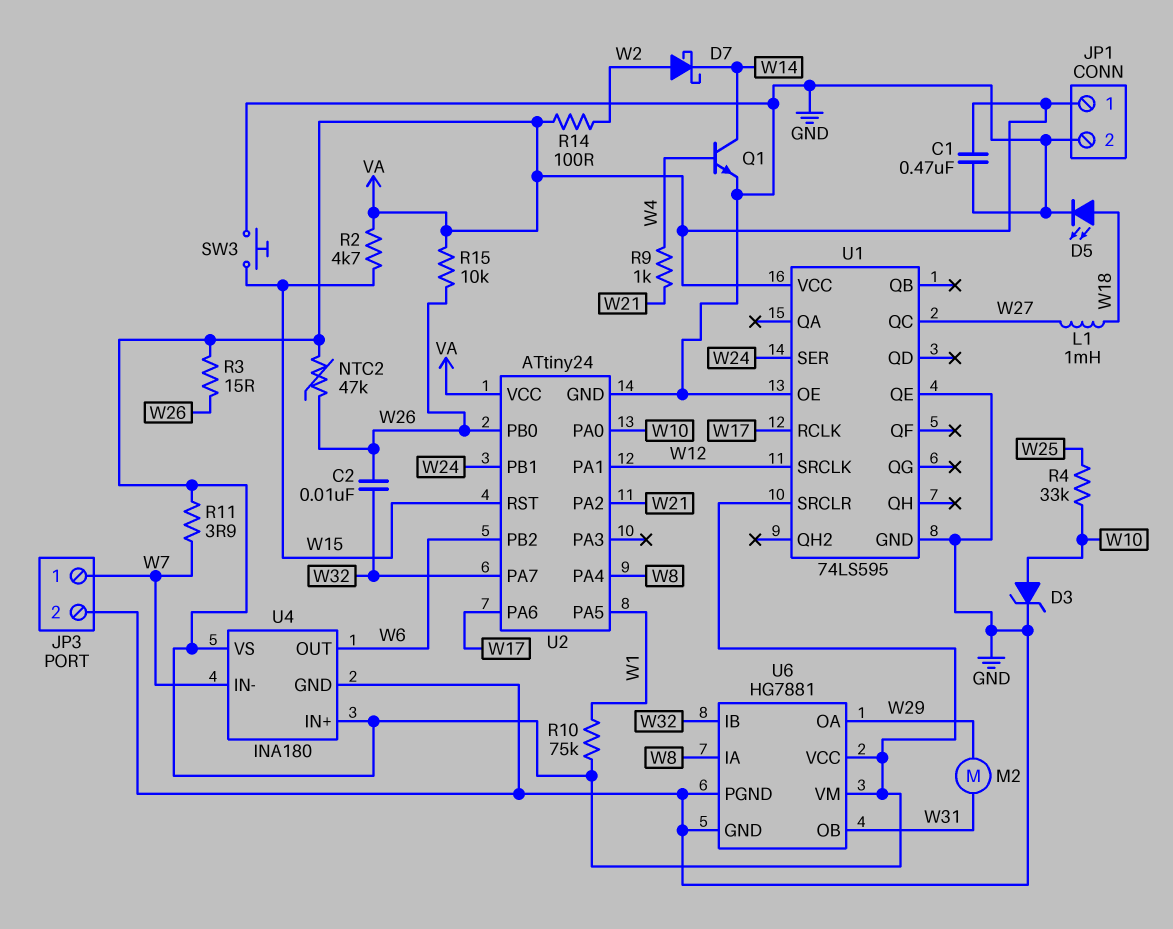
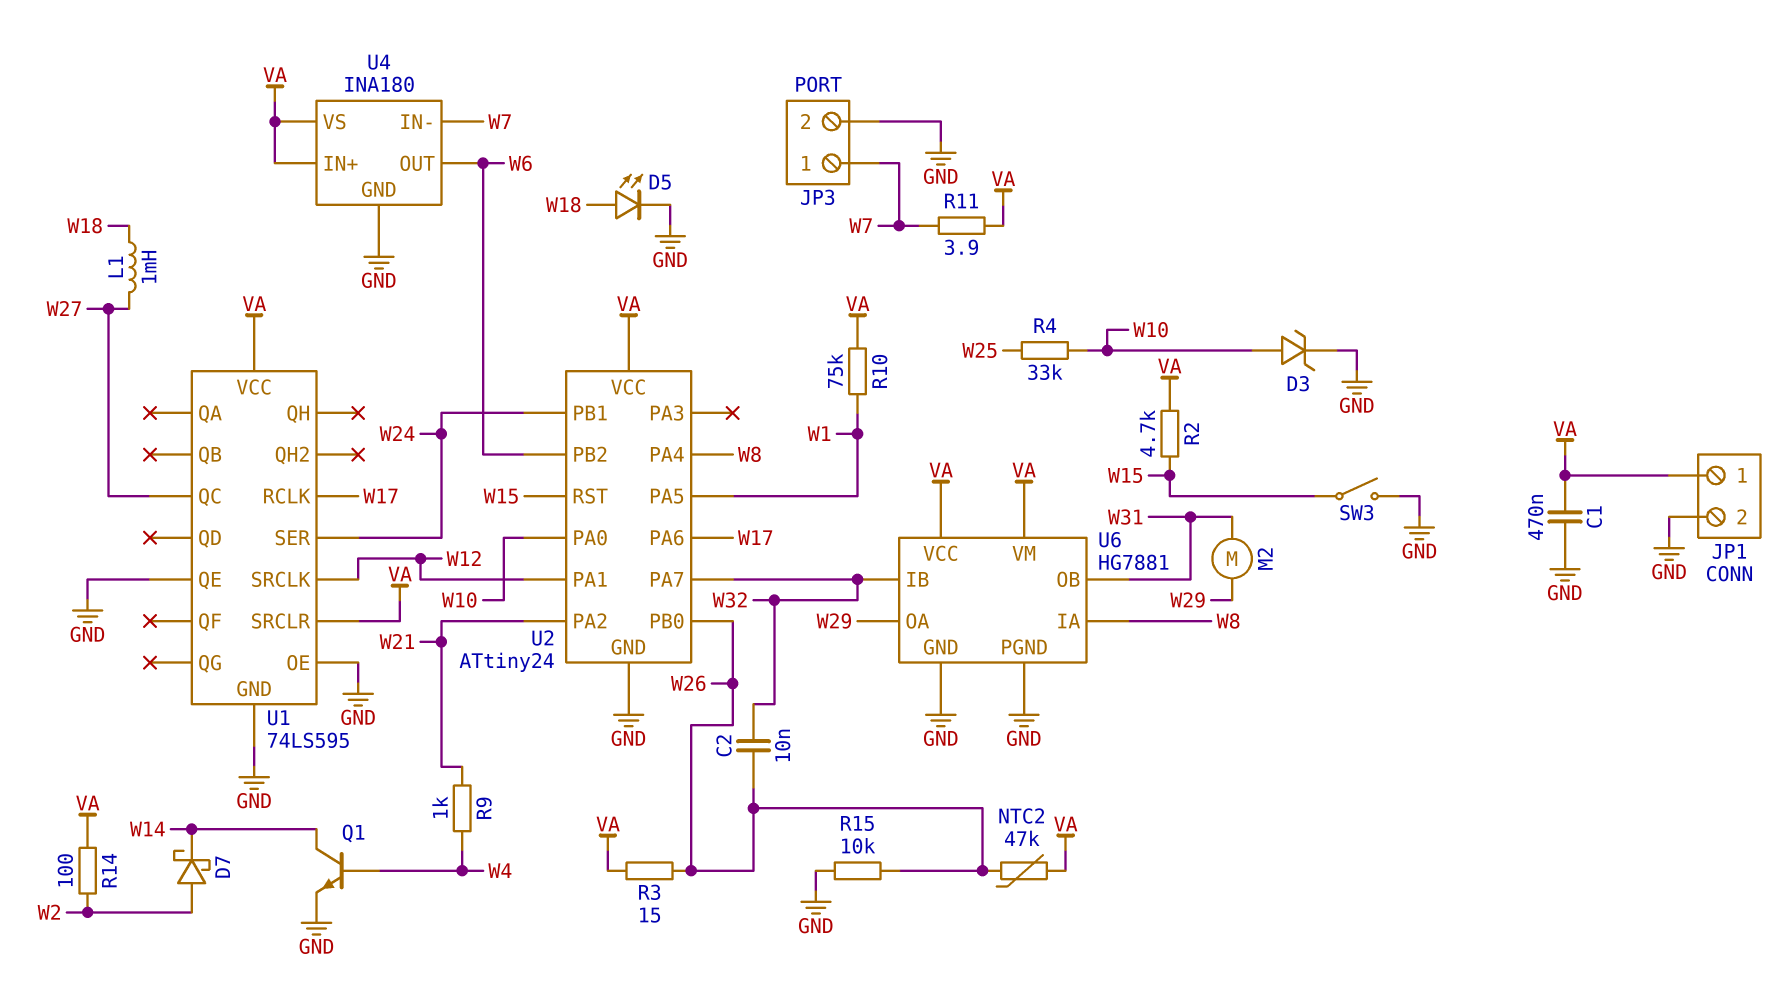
R15: 10k (VA, W26) -> 10k (GND, W26)
SW3: button (GND, W15) -> switch (GND, W15)

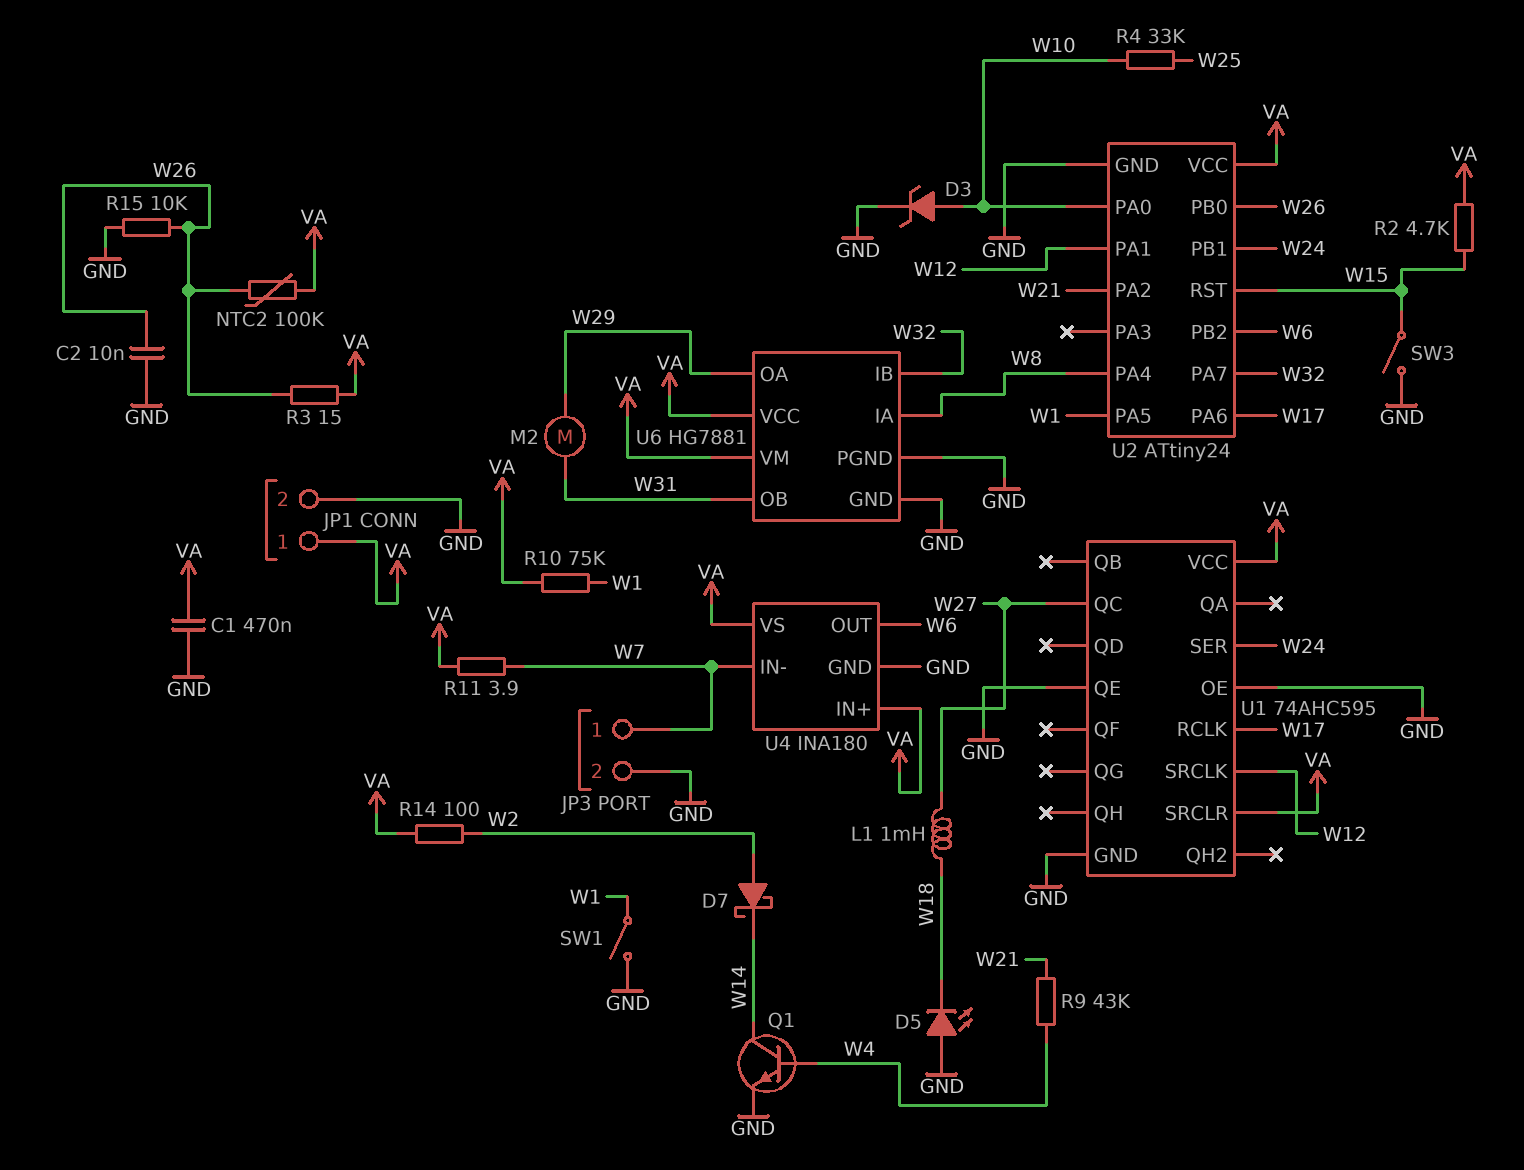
C2: 10nF (W26, W32) -> 10nF (GND, W26)
D5: LED (A W18, K GND) -> LED (A GND, K W18)
NTC2: 47k (VA, W26) -> 100k (VA, W26)
R9: 1k (W4, W21) -> 43k (W4, W21)
SW1: none -> switch (GND, W1)
U1: 74LS595 -> 74AHC595

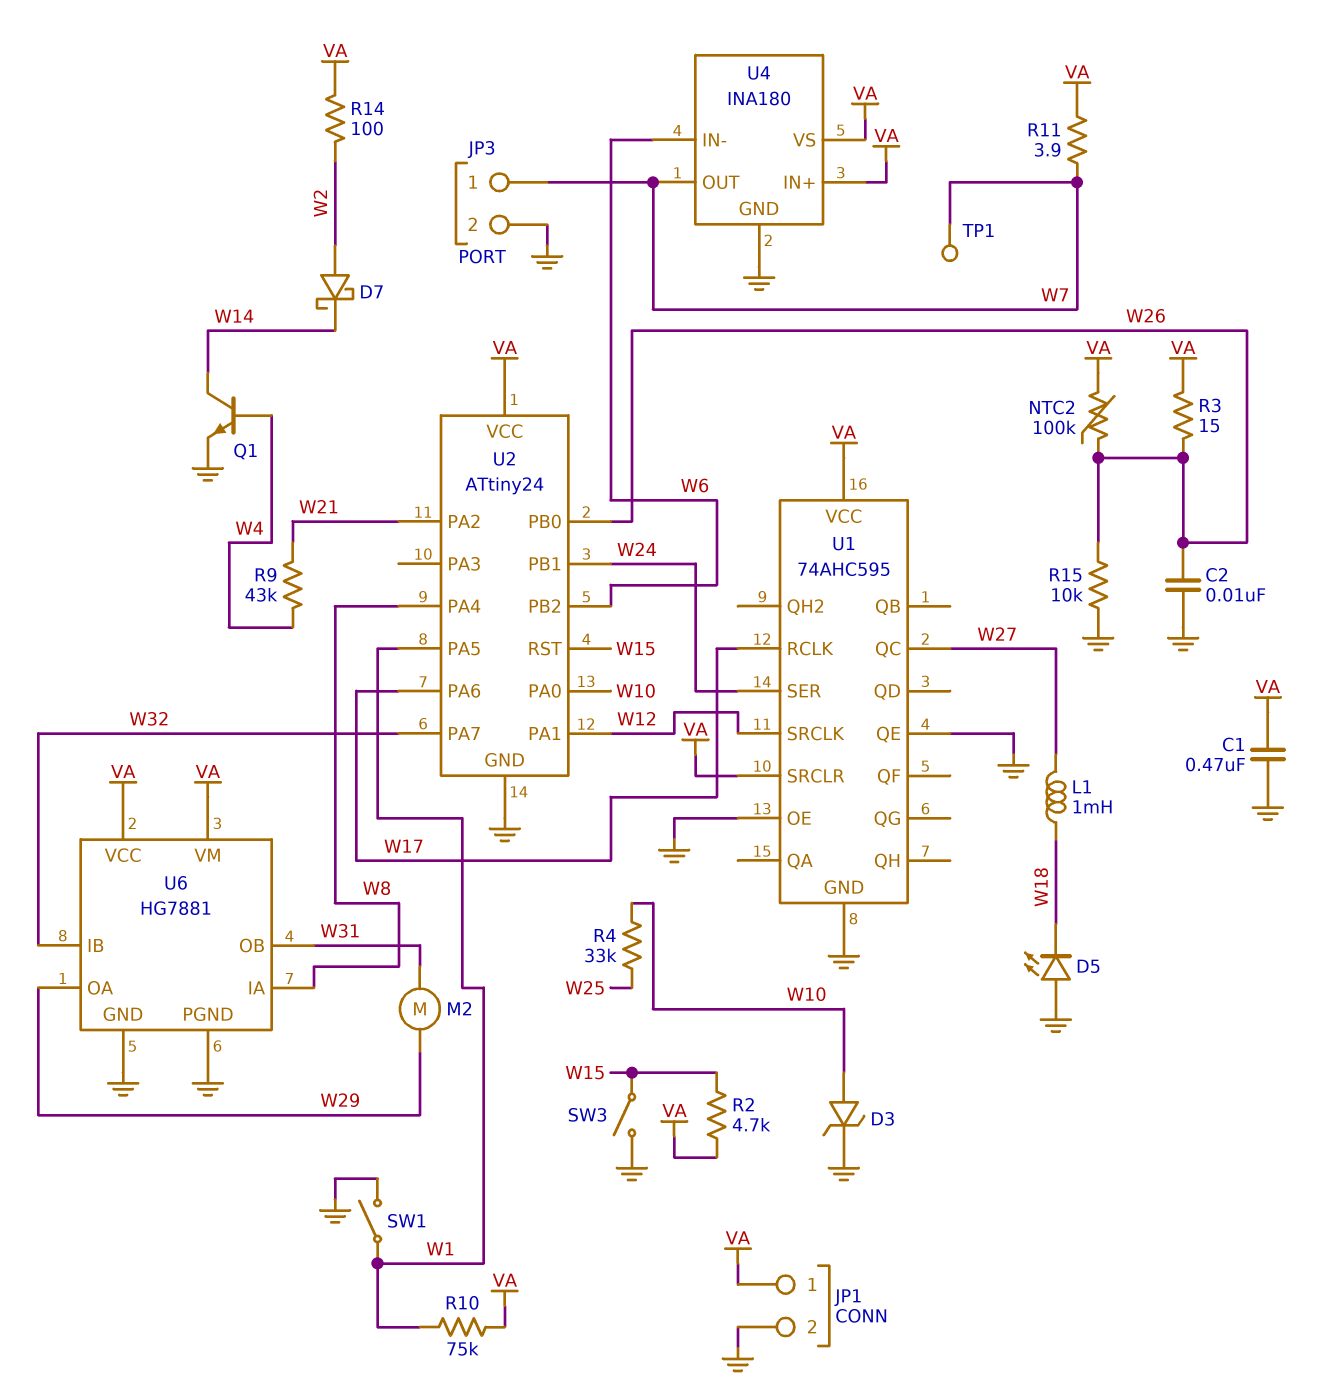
TP1: none -> test point (W7)
U4 pin IN-: W7 -> W6
U4 pin OUT: W6 -> W7

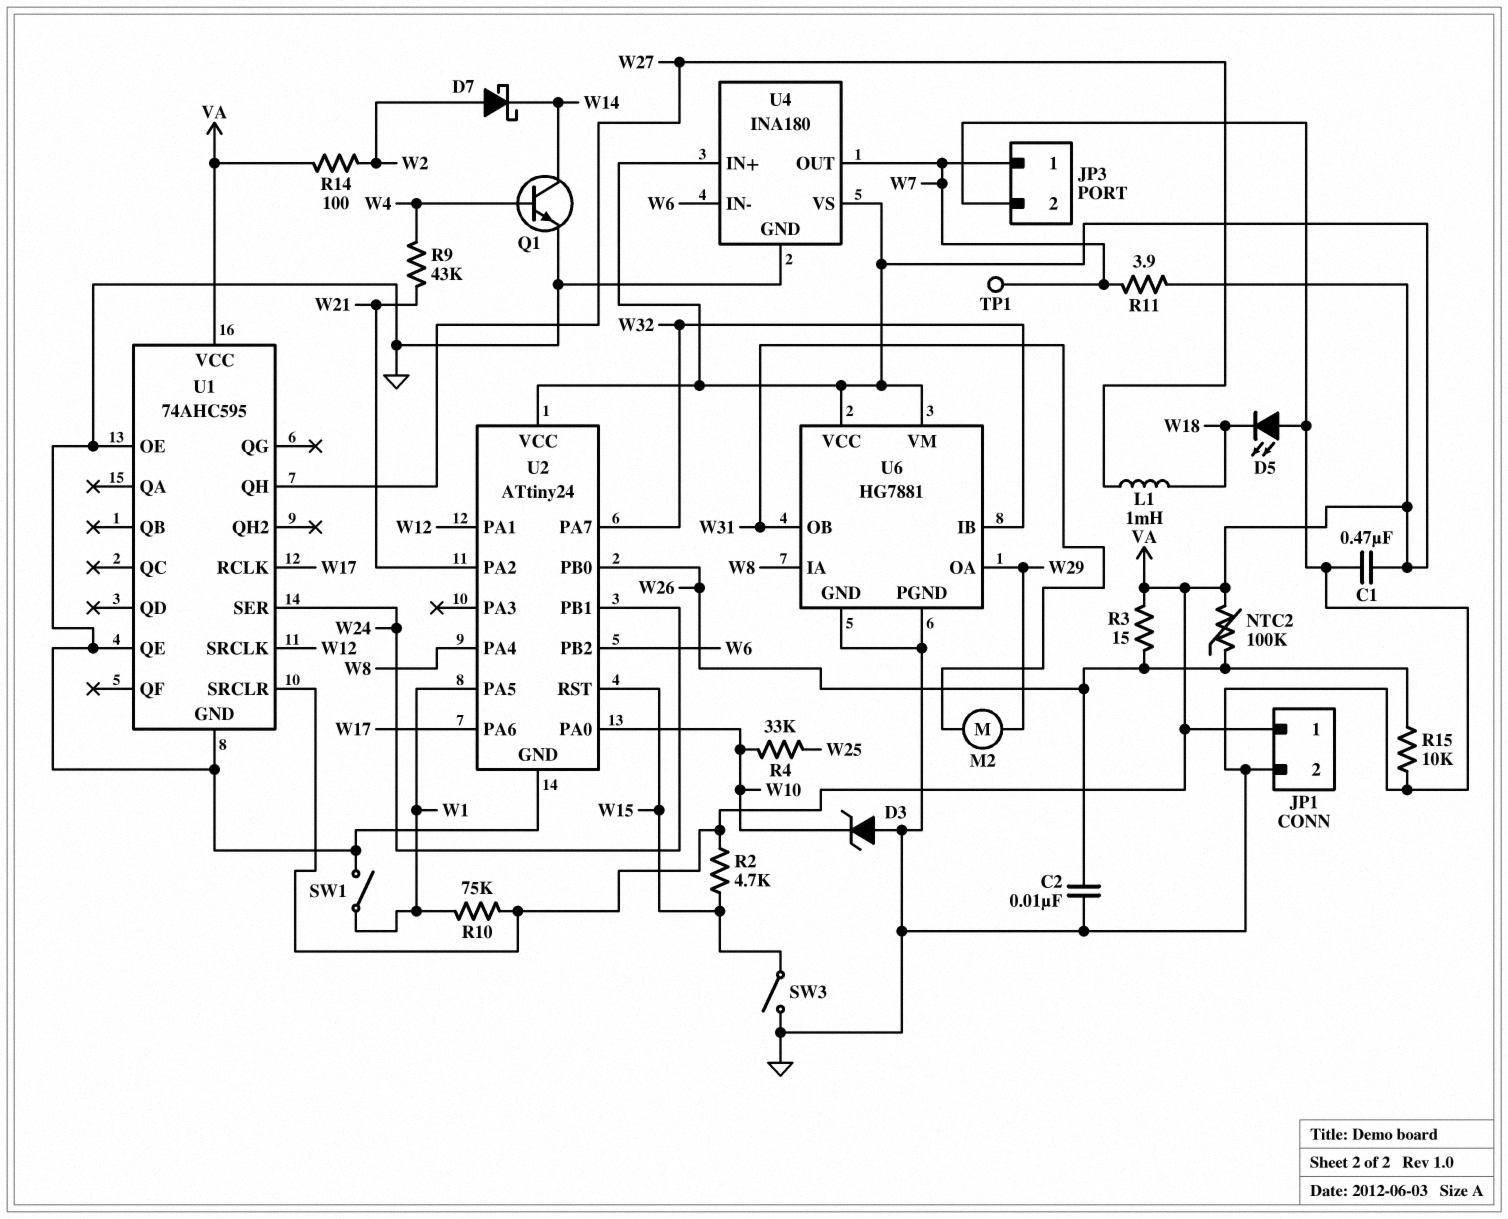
D3: zener (A W10, K GND) -> zener (A GND, K W10)
U1 pin QC: W27 -> none
U1 pin QH: none -> W27

